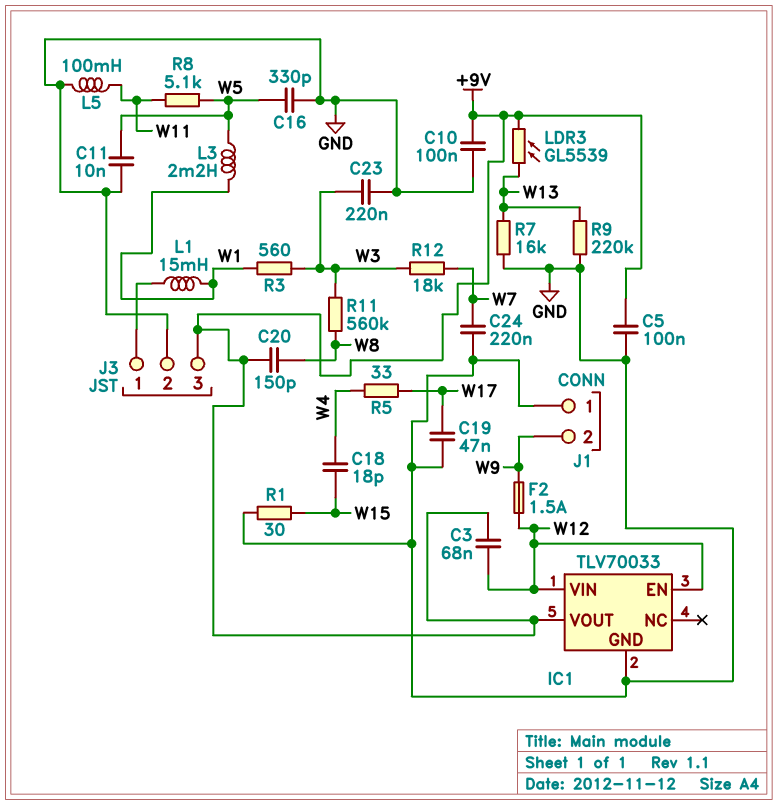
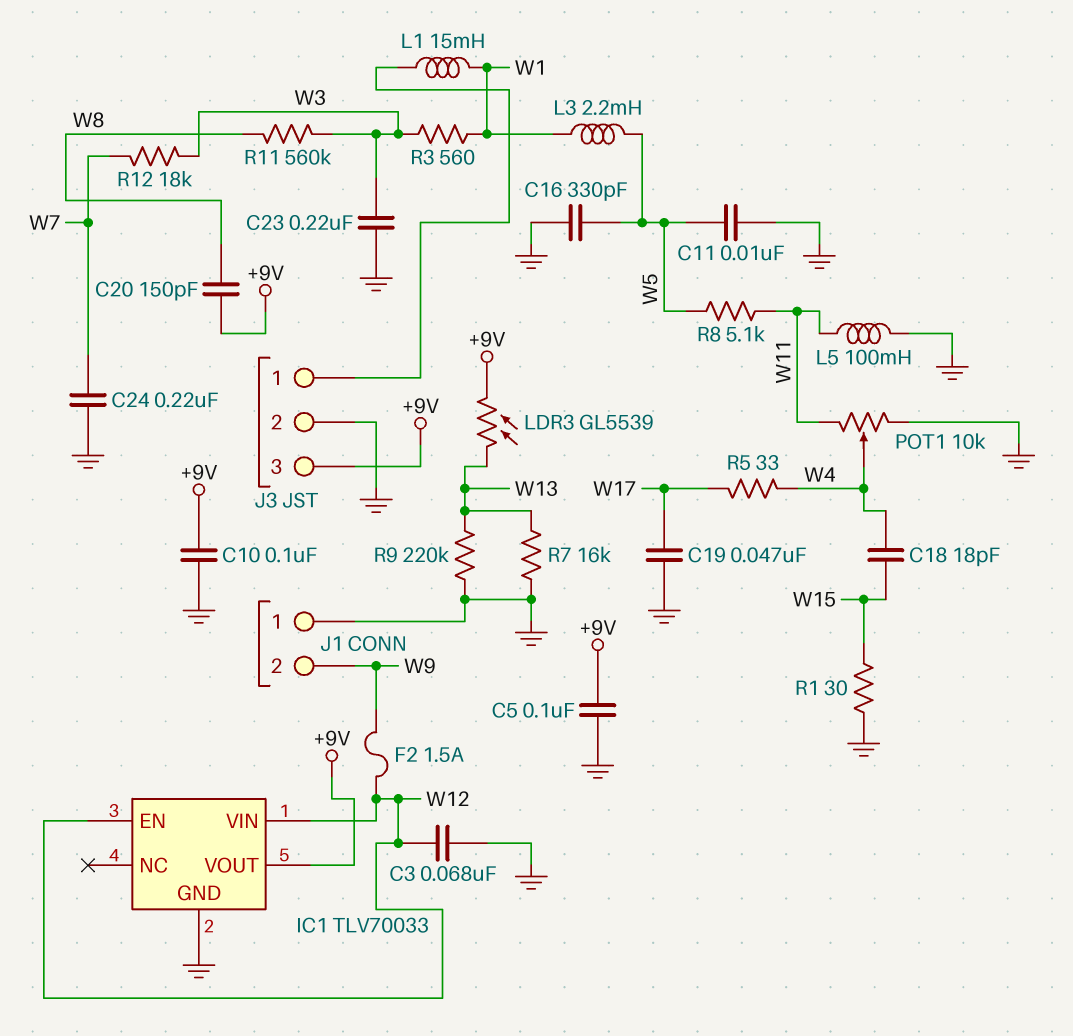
C3: 68nF (+9V, W12) -> 68nF (GND, W12)
POT1: none -> 10k (GND, W11, wiper W4)

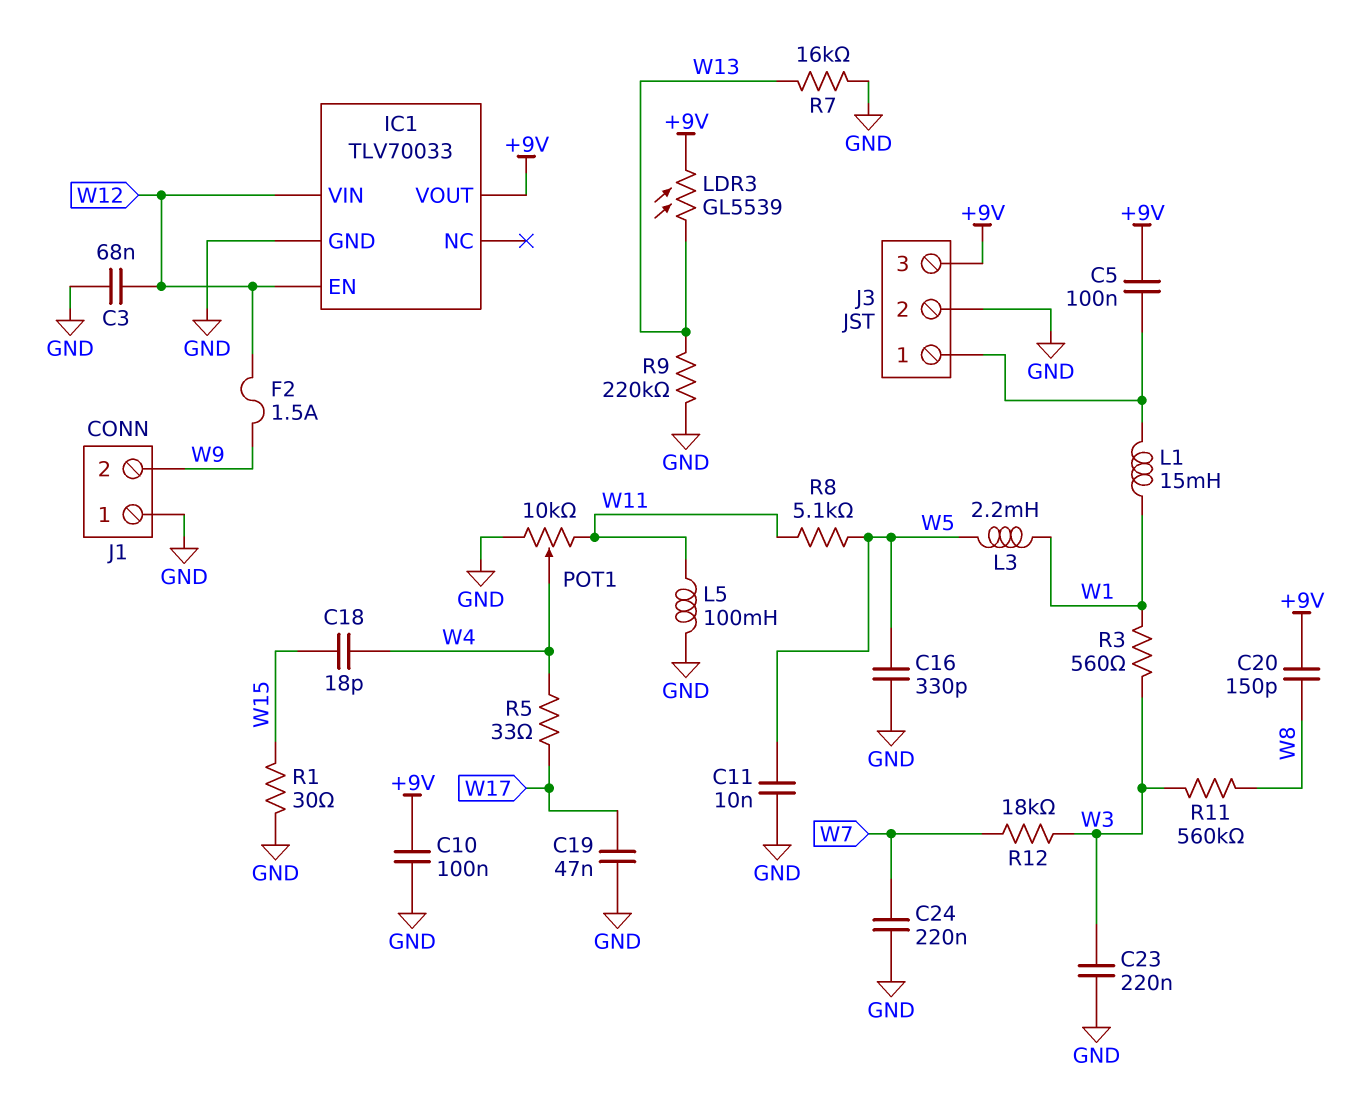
C5: 100nF (+9V, GND) -> 100nF (+9V, J3/1)

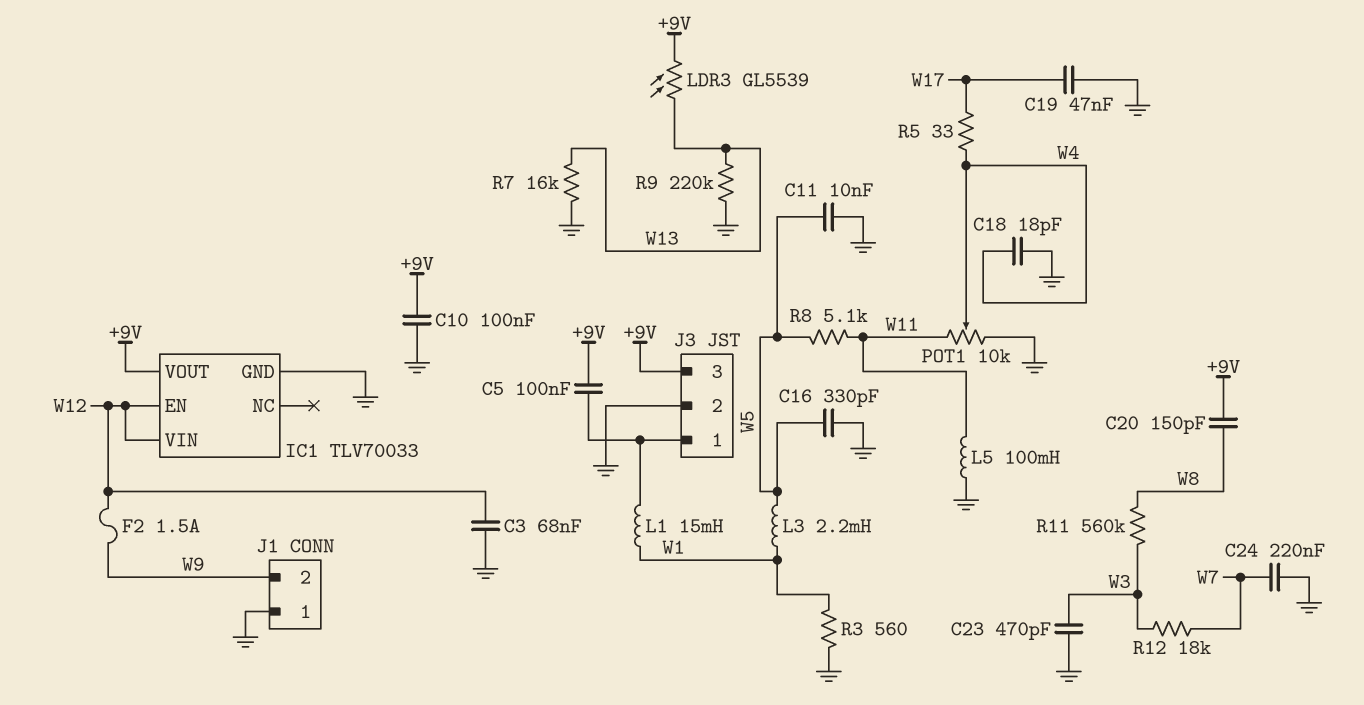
C18: 18pF (W4, W15) -> 18pF (GND, W4)
C23: 220nF (GND, W3) -> 470pF (GND, W3)
R1: 30 (GND, W15) -> none
R3: 560 (W1, W3) -> 560 (GND, W1)

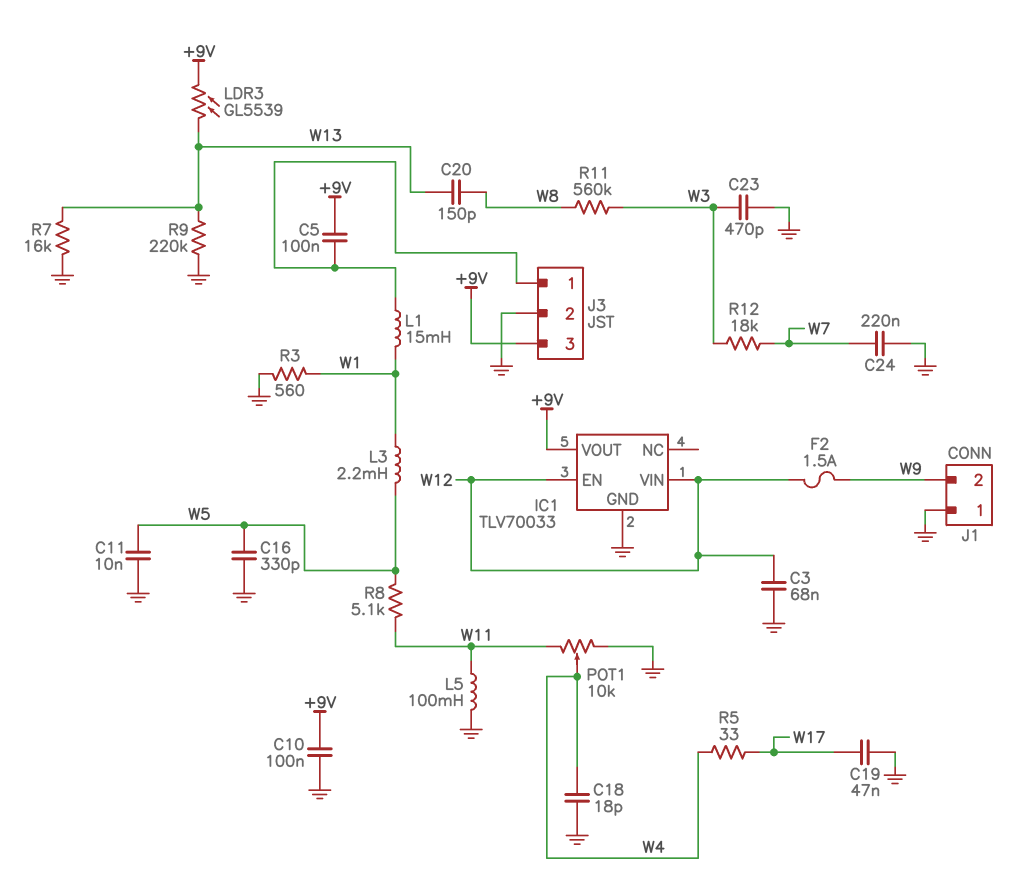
C20: 150pF (+9V, W8) -> 150pF (W8, W13)

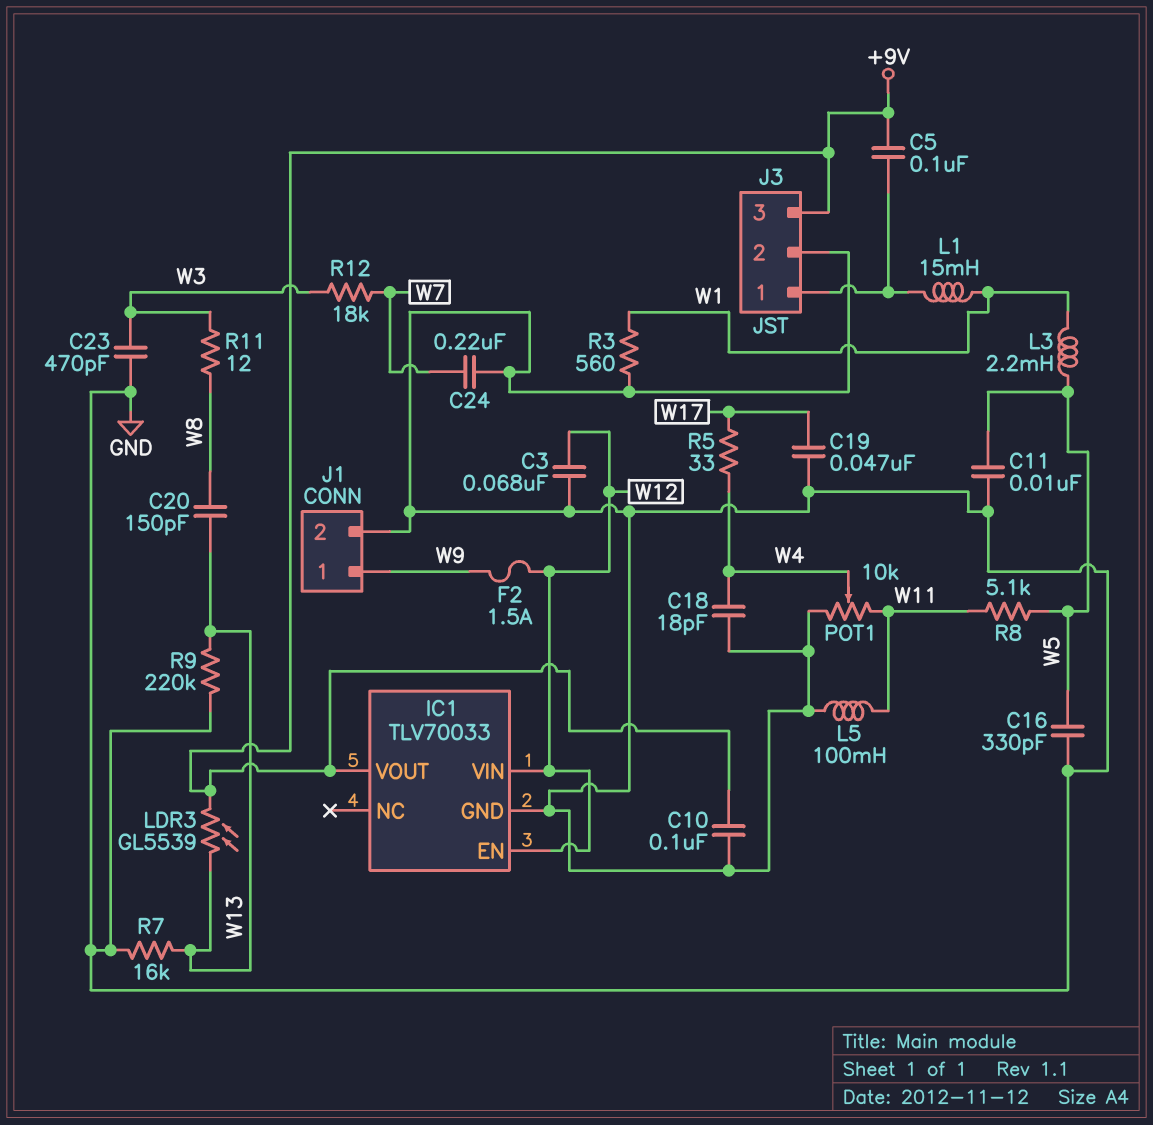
J1 pin 1: GND -> W9
J1 pin 2: W9 -> GND
R11: 560k (W3, W8) -> 12 (W3, W8)

